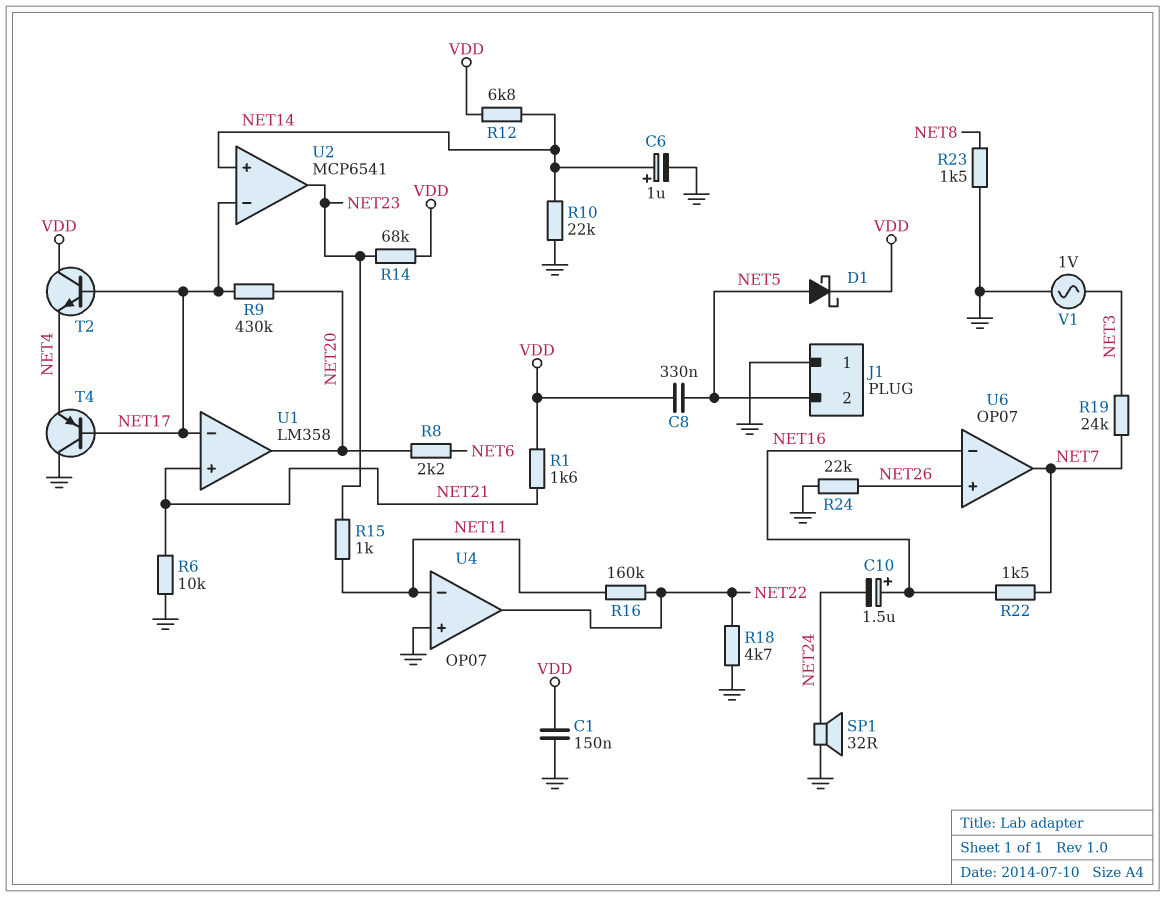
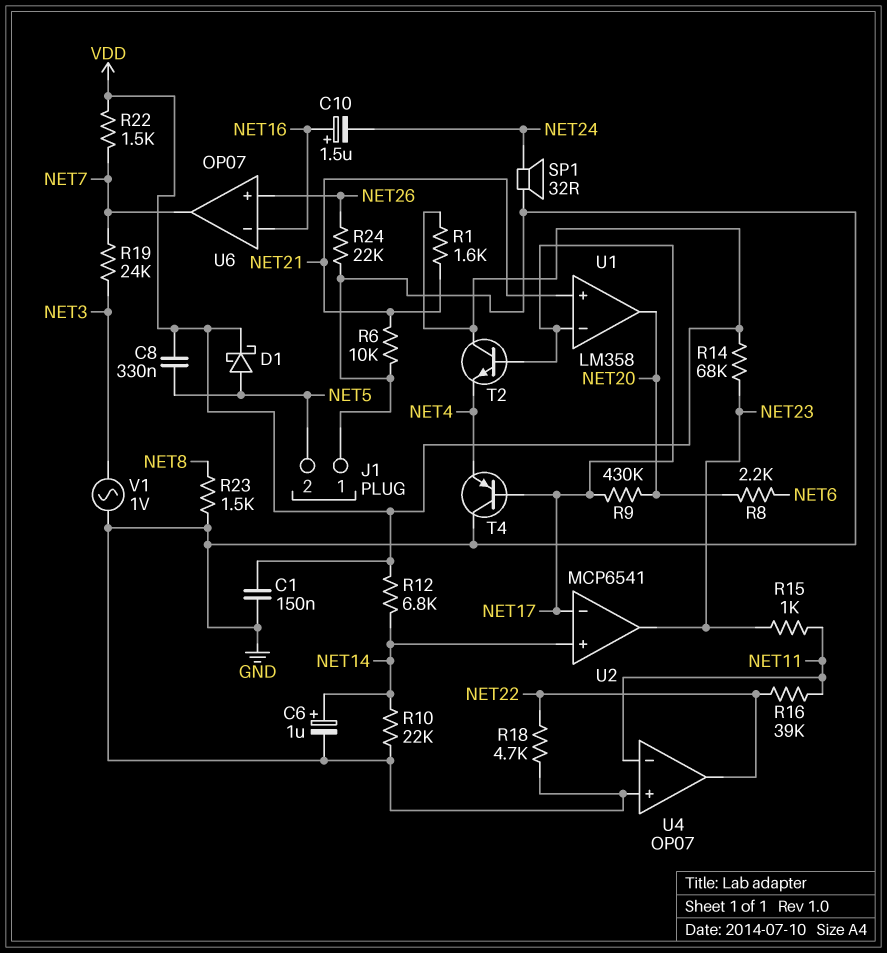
R16: 160k (NET11, NET22) -> 39k (NET11, NET22)
R22: 1.5k (NET7, NET16) -> 1.5k (NET7, VDD)

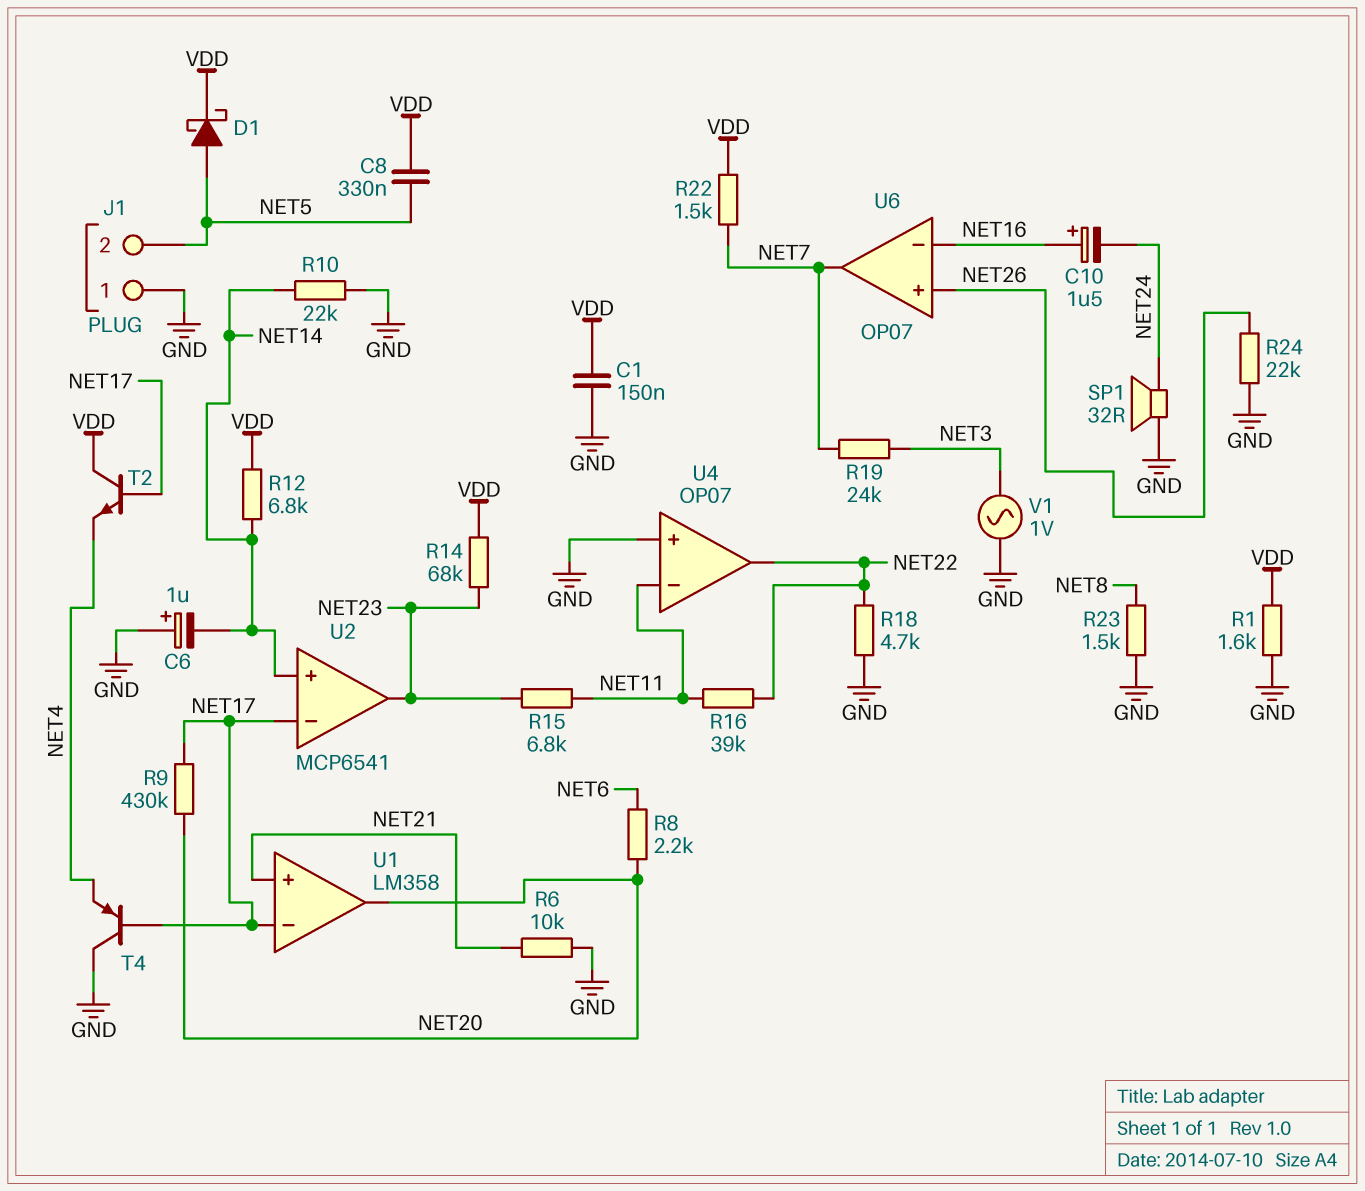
C6: 1uF (plus NET14, minus GND) -> 1uF (plus GND, minus NET14)
R1: 1.6k (NET21, VDD) -> 1.6k (GND, VDD)
R15: 1k (NET11, NET23) -> 6.8k (NET11, NET23)

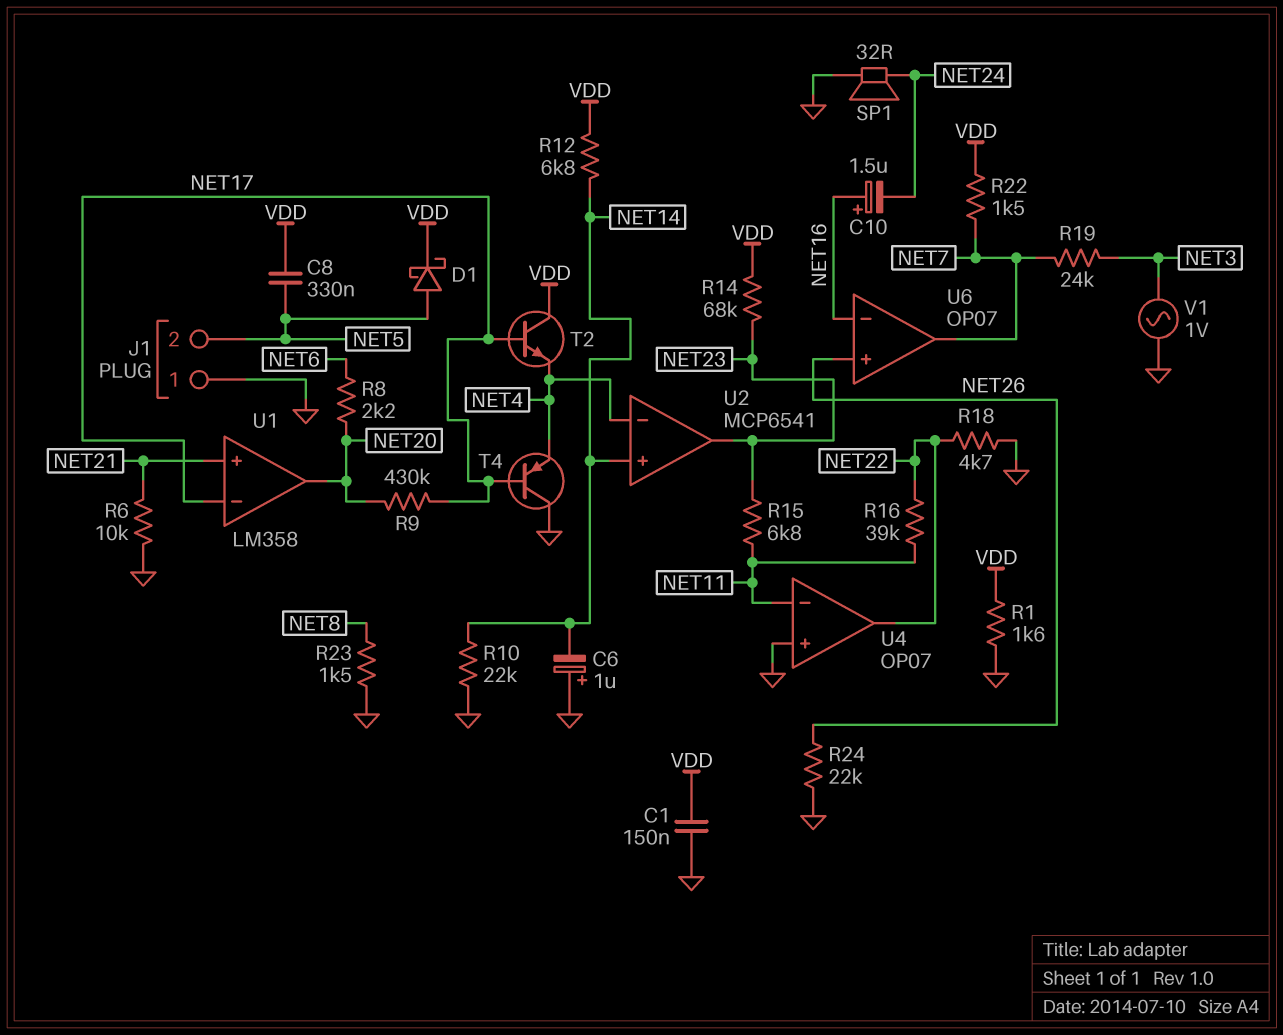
U2 pin in-: NET17 -> NET4

